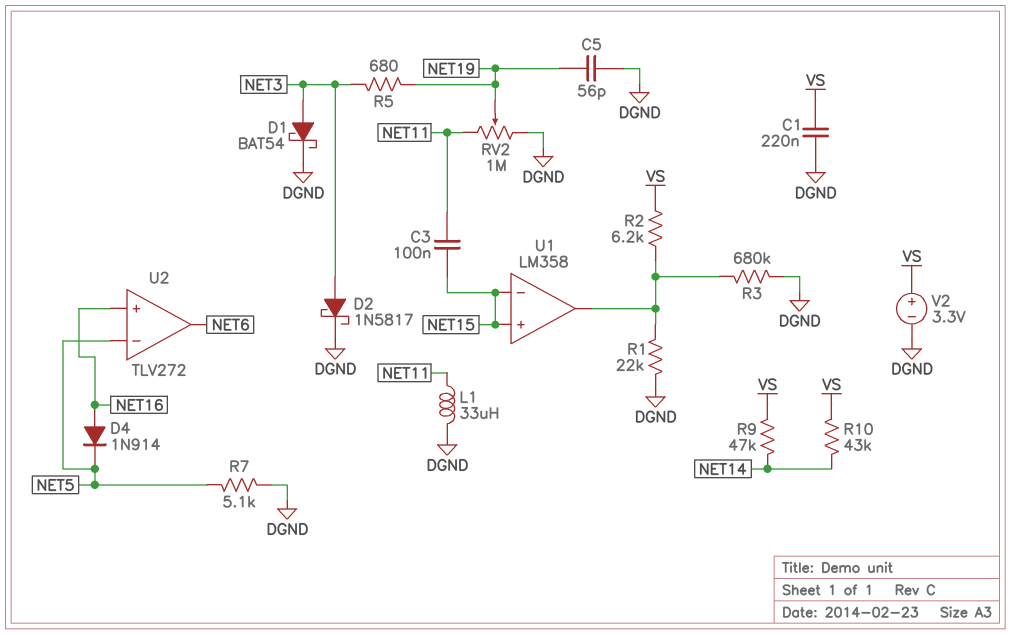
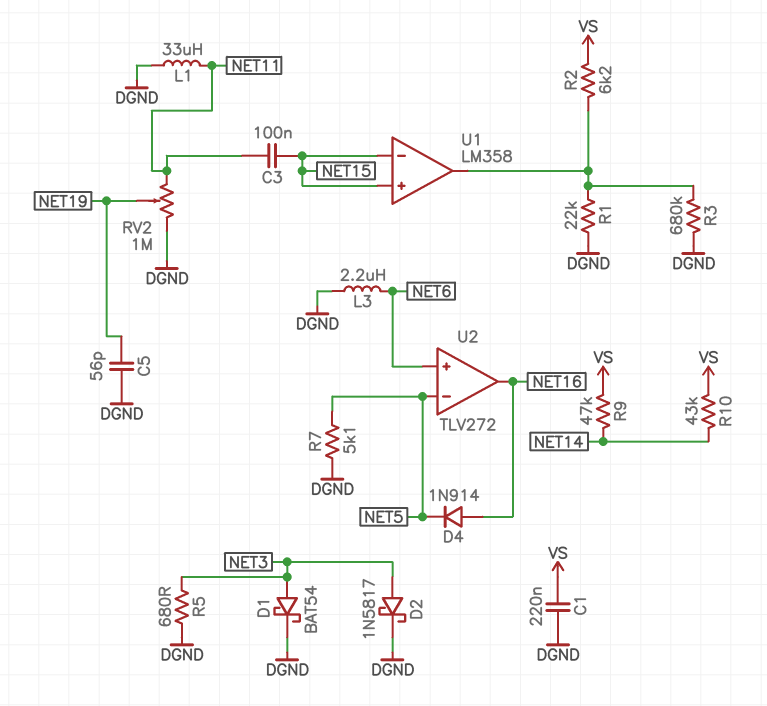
L3: none -> 2.2uH (DGND, NET6)
R5: 680 (NET3, NET19) -> 680 (DGND, NET3)
U2 pin in+: NET16 -> NET6
U2 pin out: NET6 -> NET16
V2: 3.3V (plus VS, minus DGND) -> none

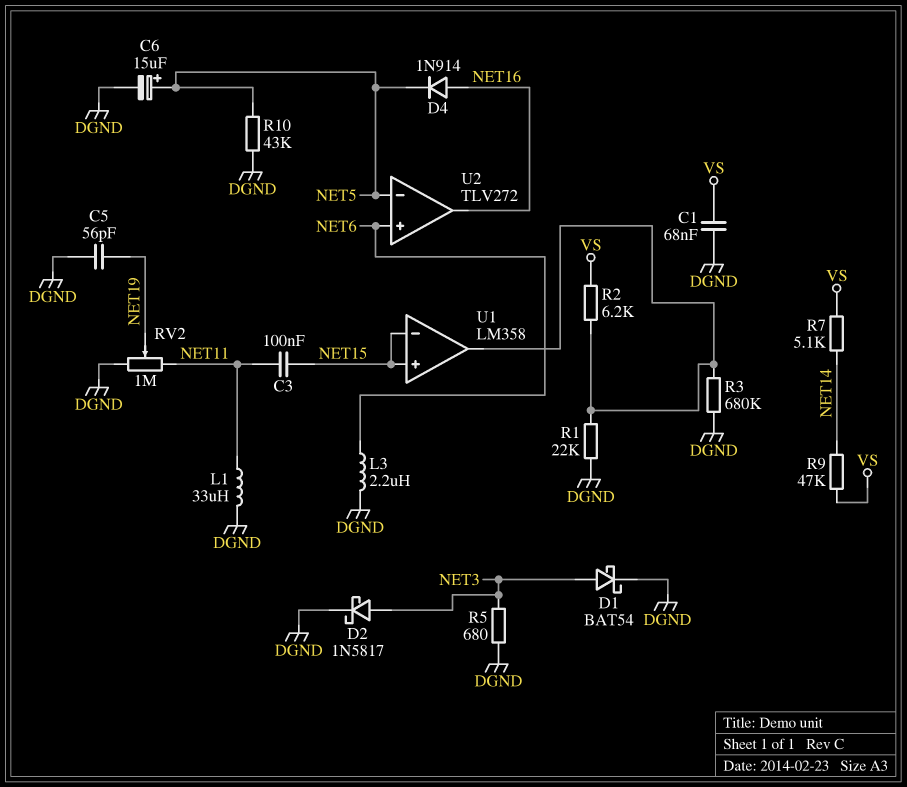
C1: 220nF (DGND, VS) -> 68nF (DGND, VS)
C6: none -> 15uF (plus NET5, minus DGND)
R7: 5.1k (DGND, NET5) -> 5.1k (NET14, VS)
R10: 43k (NET14, VS) -> 43k (DGND, NET5)

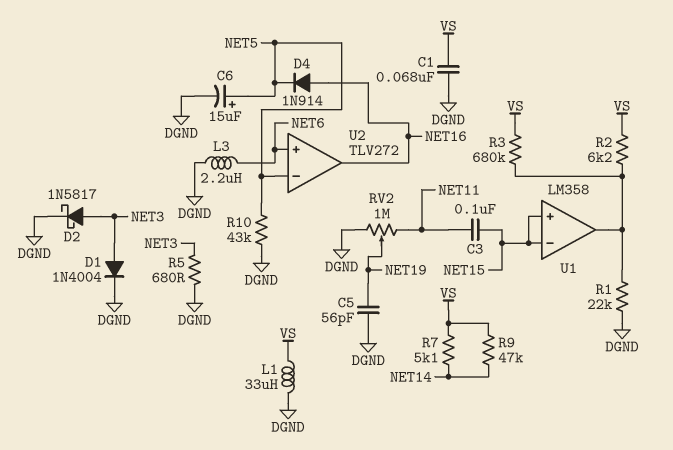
D1: schottky BAT54 (A NET3, K DGND) -> diode 1N4004 (A NET3, K DGND)
L1: 33uH (DGND, NET11) -> 33uH (DGND, VS)
R3: 680k (DGND, U1/out) -> 680k (U1/out, VS)

